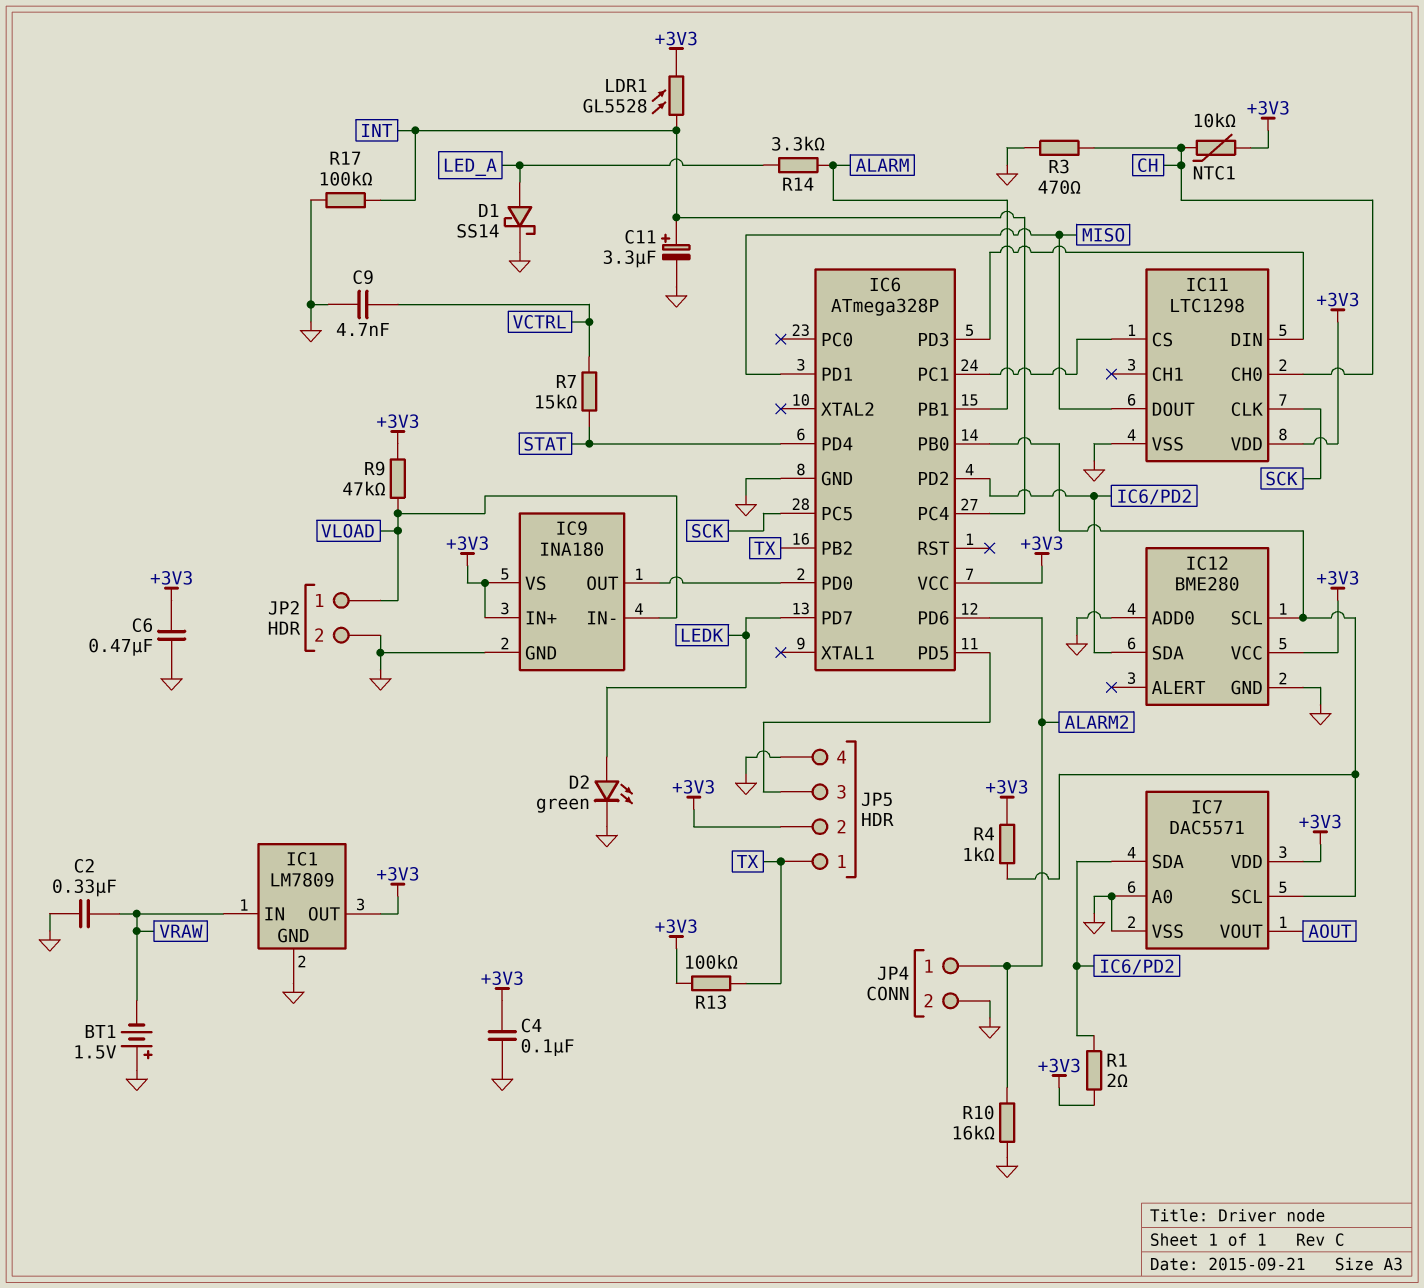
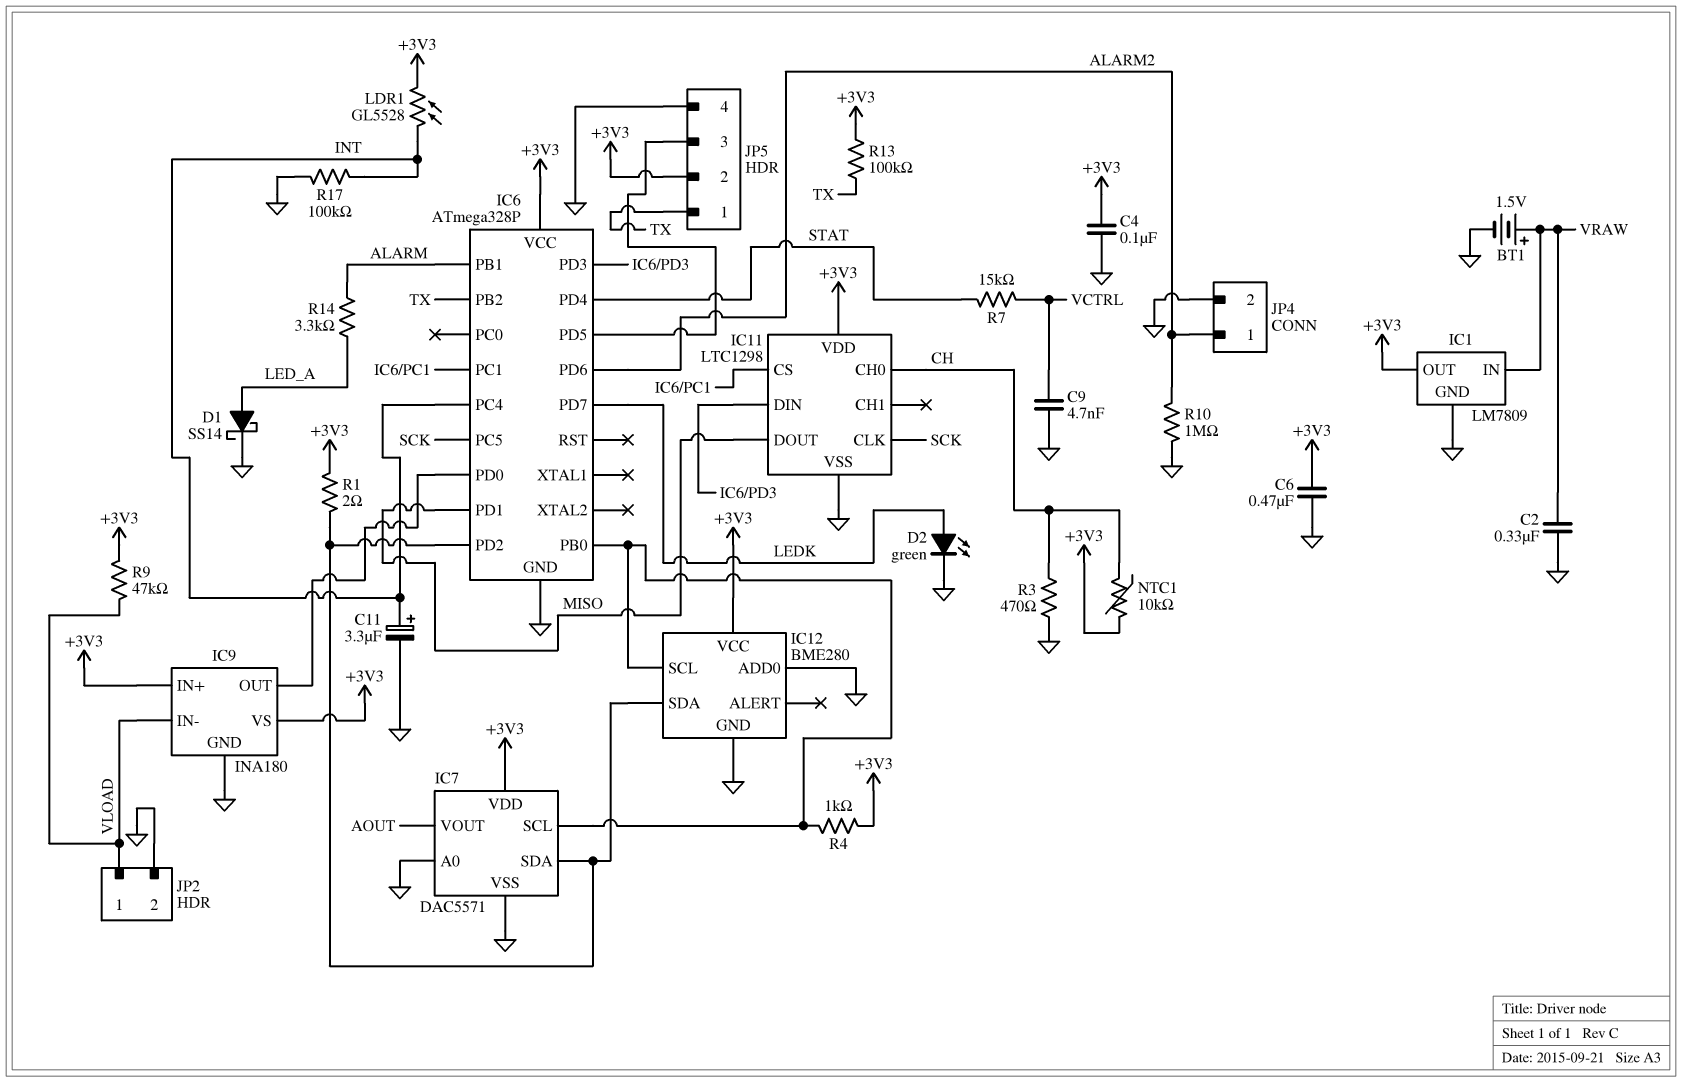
BT1: 1.5V (plus GND, minus VRAW) -> 1.5V (plus VRAW, minus GND)
R10: 16k (ALARM2, GND) -> 1M (ALARM2, GND)

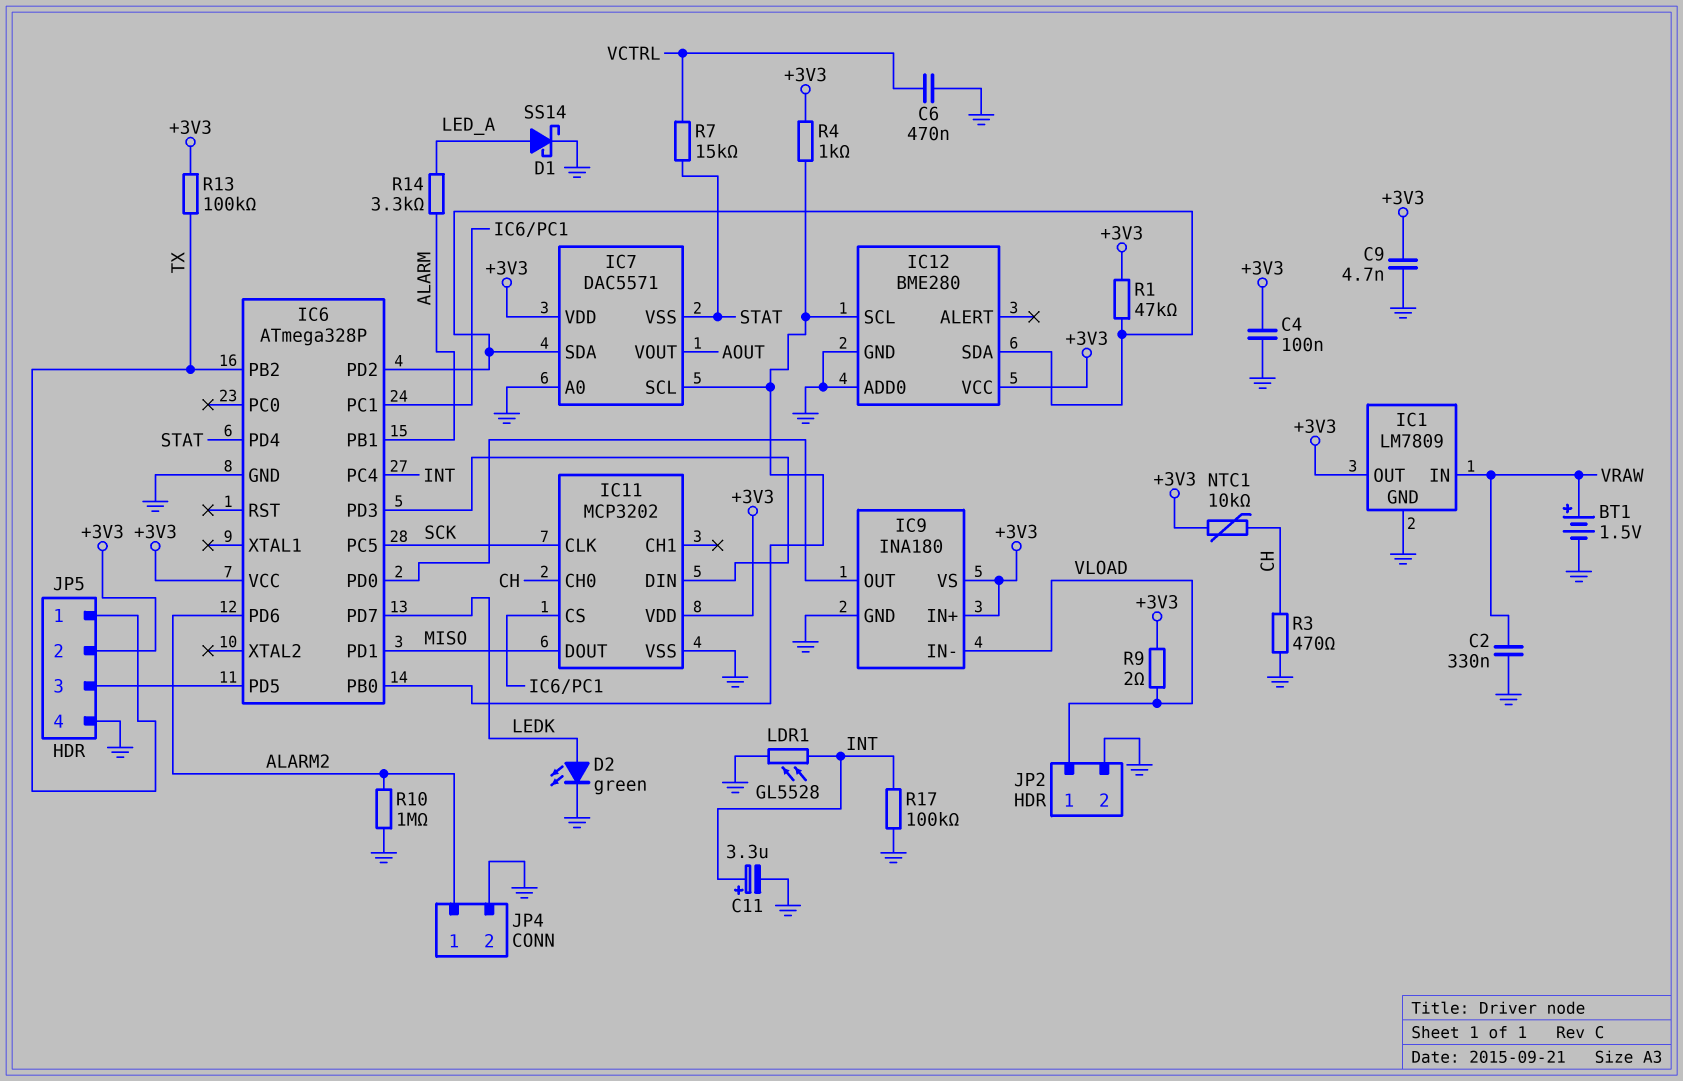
C6: 470nF (+3V3, GND) -> 470nF (GND, VCTRL)
C9: 4.7nF (GND, VCTRL) -> 4.7nF (+3V3, GND)
IC7 pin VSS: GND -> STAT
IC11: LTC1298 -> MCP3202
LDR1: GL5528 (+3V3, INT) -> GL5528 (GND, INT)
R1: 2 (+3V3, IC6/PD2) -> 47k (+3V3, IC6/PD2)
R9: 47k (+3V3, VLOAD) -> 2 (+3V3, VLOAD)

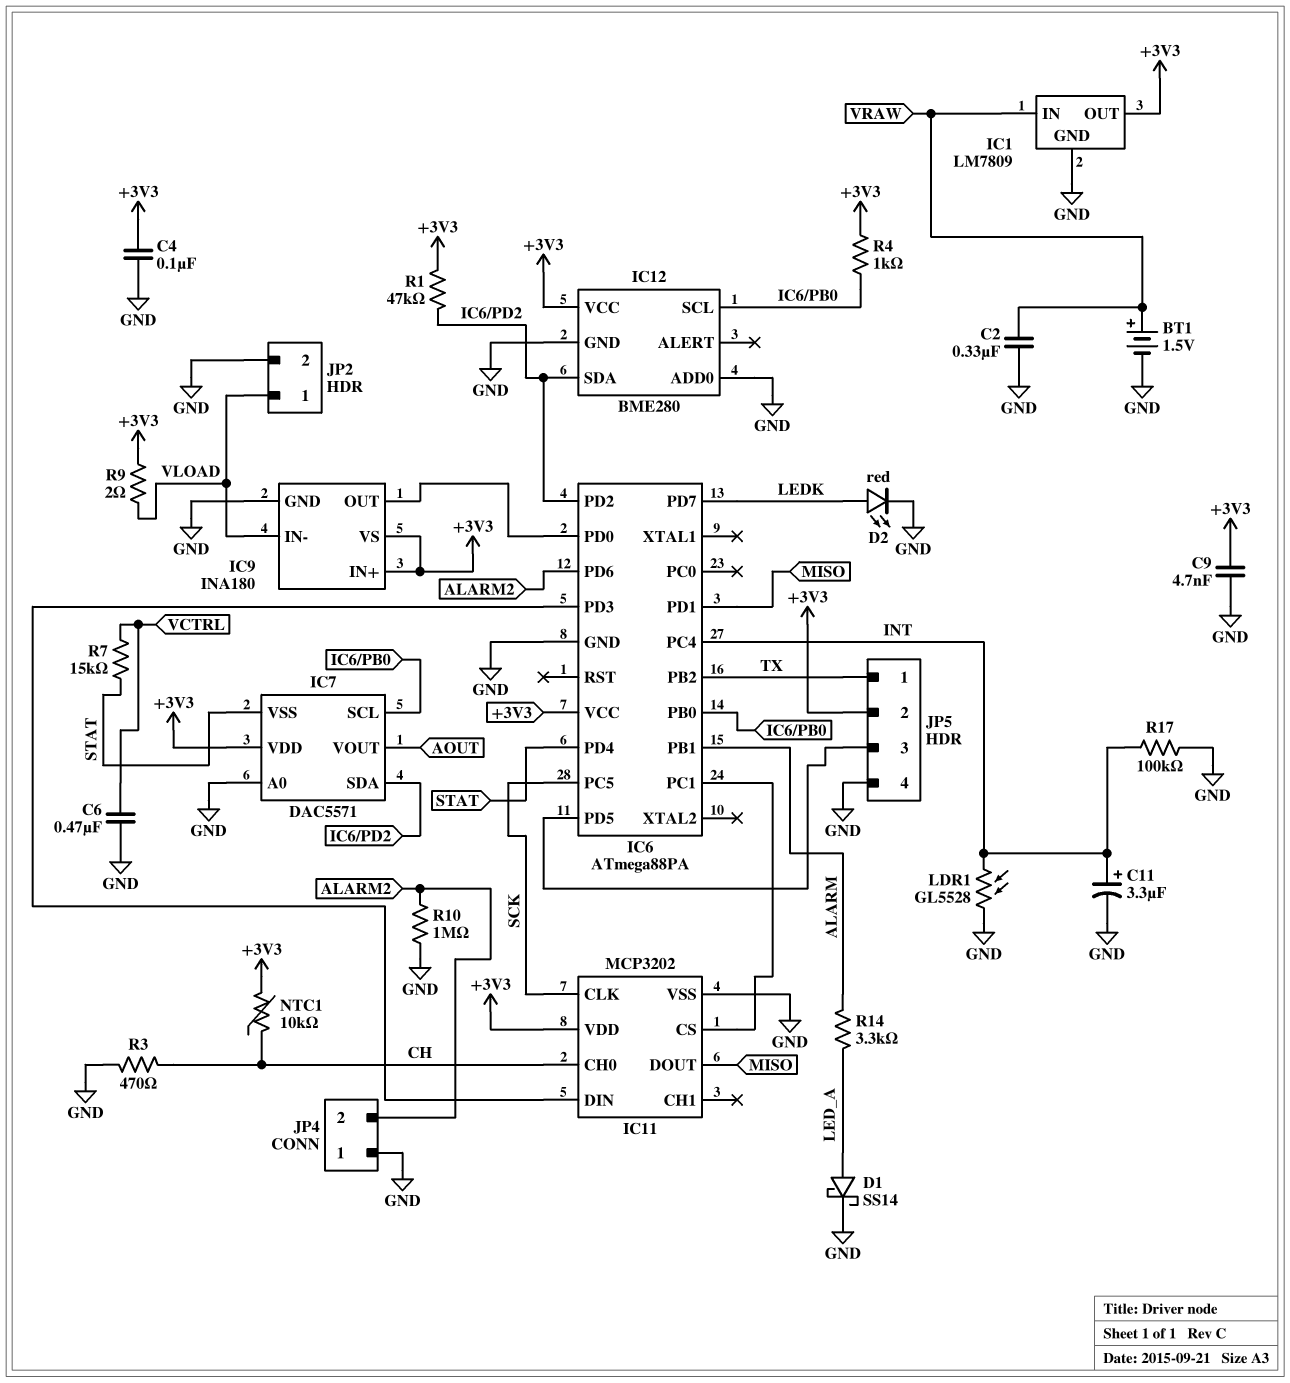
D2: LED green (A LEDK, K GND) -> LED red (A LEDK, K GND)
IC6: ATmega328P -> ATmega88PA
JP4 pin 1: ALARM2 -> GND
JP4 pin 2: GND -> ALARM2
R13: 100k (+3V3, TX) -> none

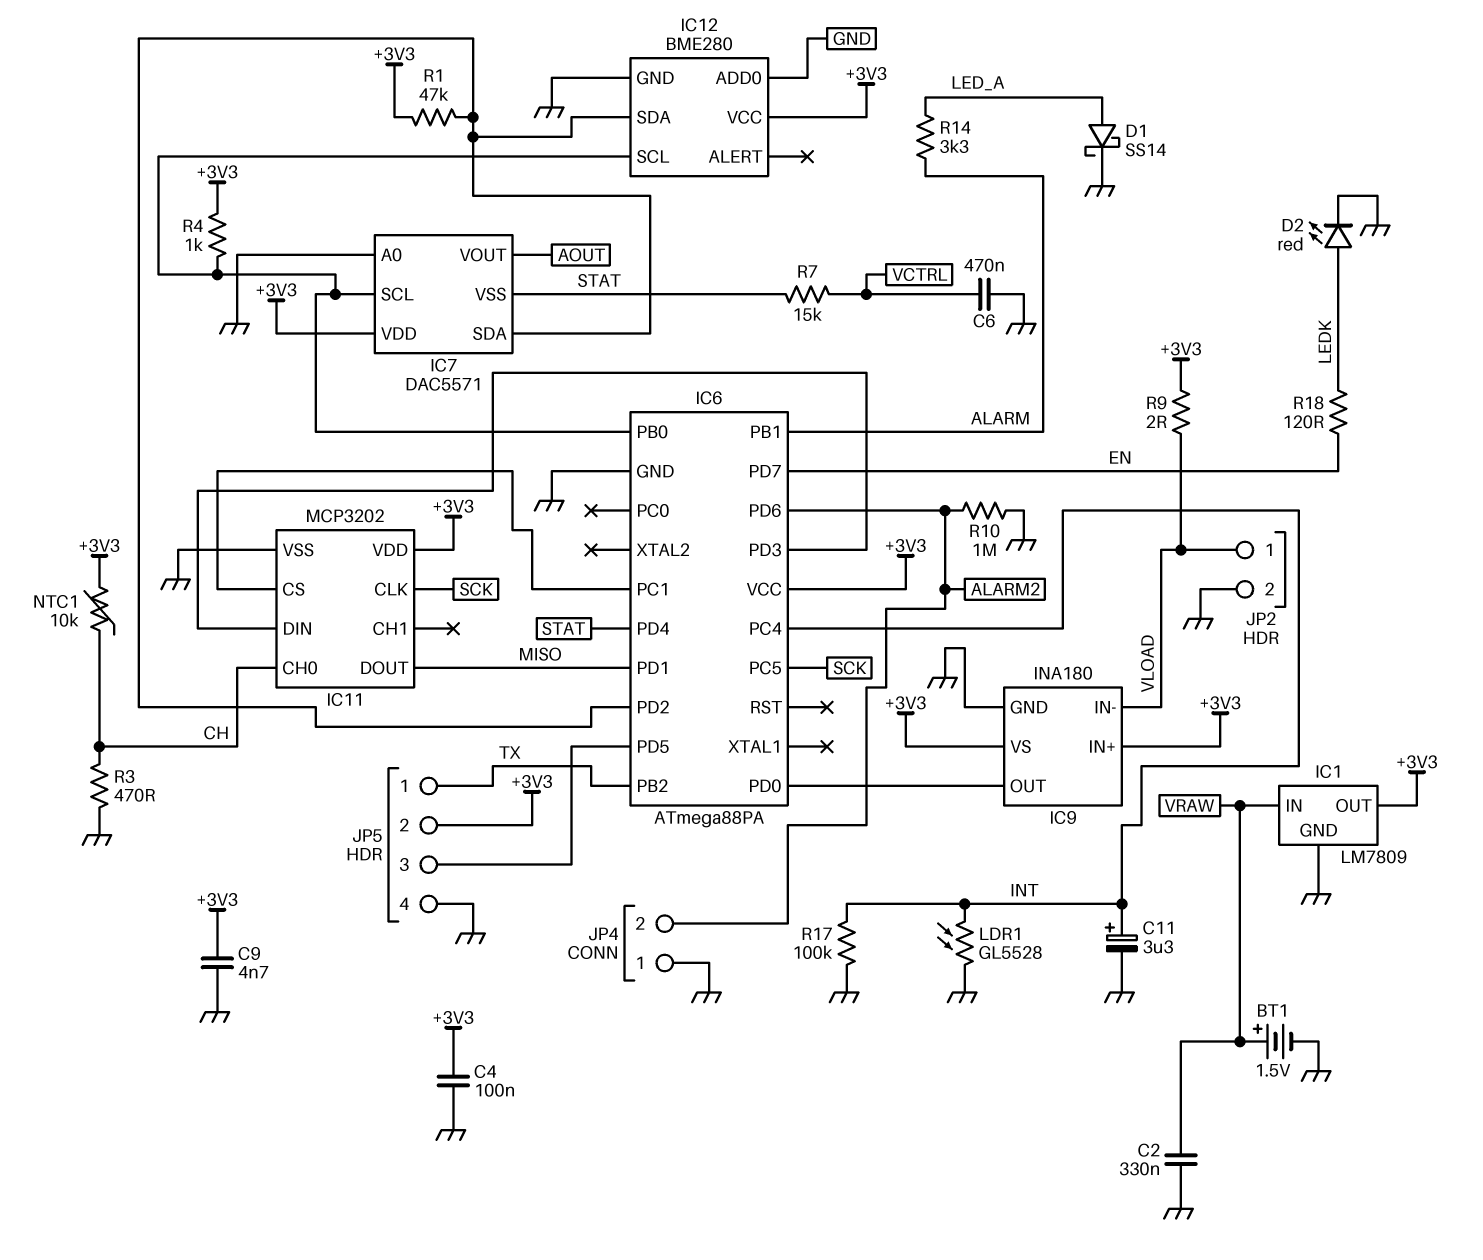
IC6 pin PD7: LEDK -> EN
R18: none -> 120 (EN, LEDK)

